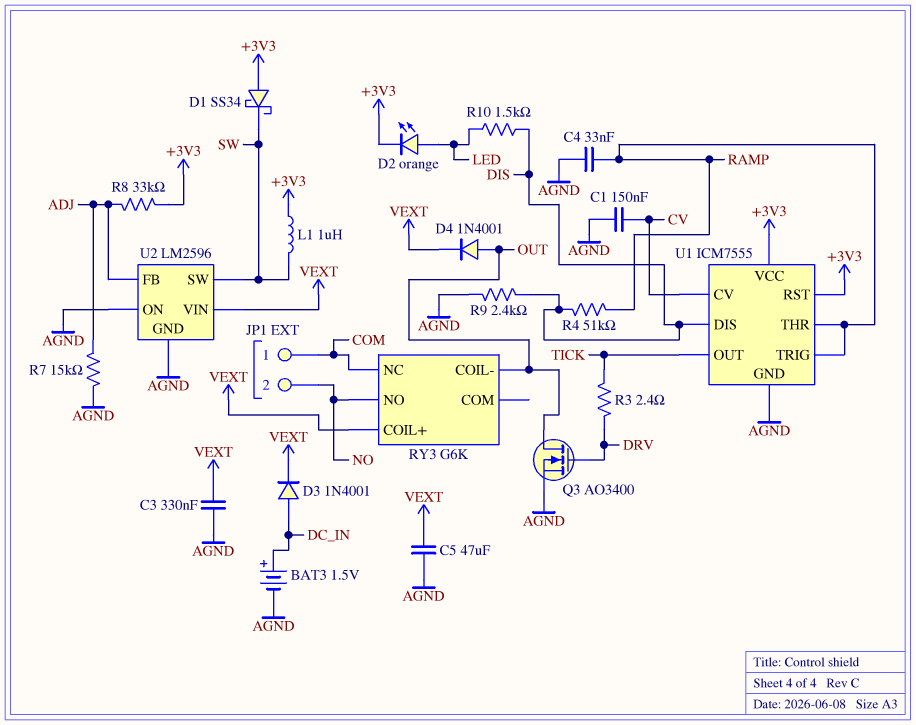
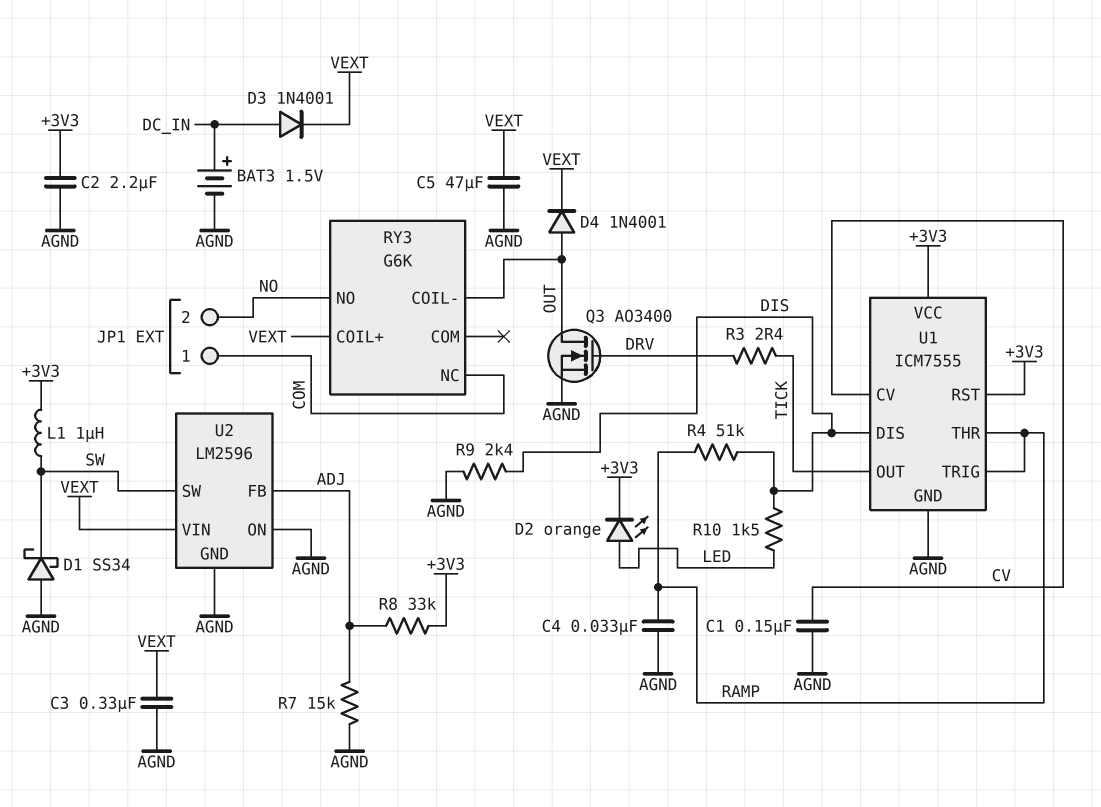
C2: none -> 2.2uF (+3V3, AGND)
D1: schottky SS34 (A +3V3, K SW) -> schottky SS34 (A AGND, K SW)

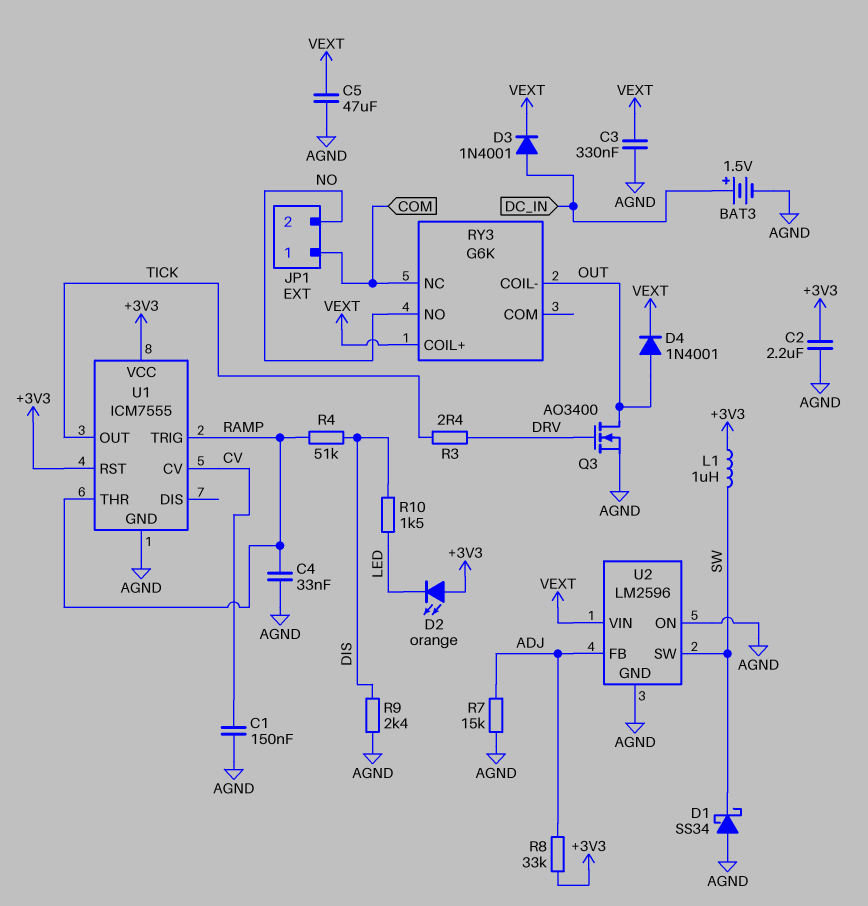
D2: LED orange (A LED, K +3V3) -> LED orange (A +3V3, K LED)
U1 pin DIS: DIS -> none

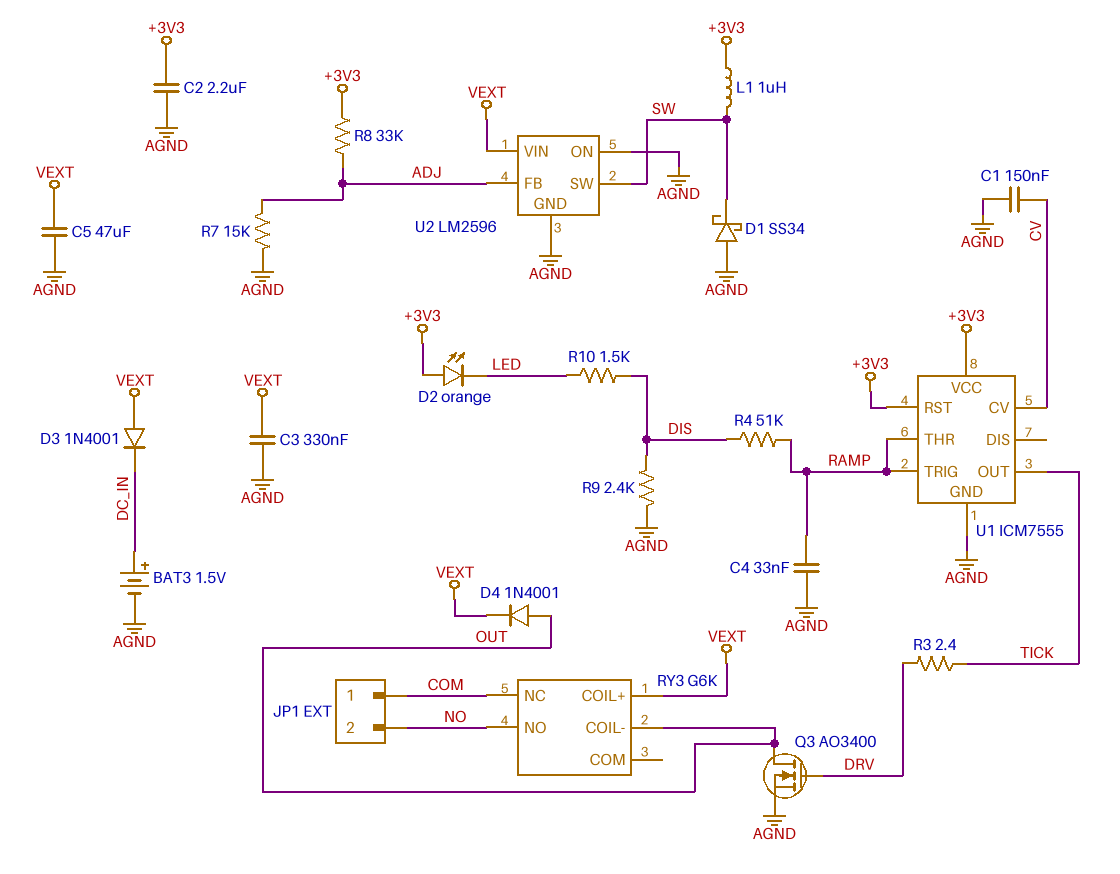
D3: diode 1N4001 (A DC_IN, K VEXT) -> diode 1N4001 (A VEXT, K DC_IN)

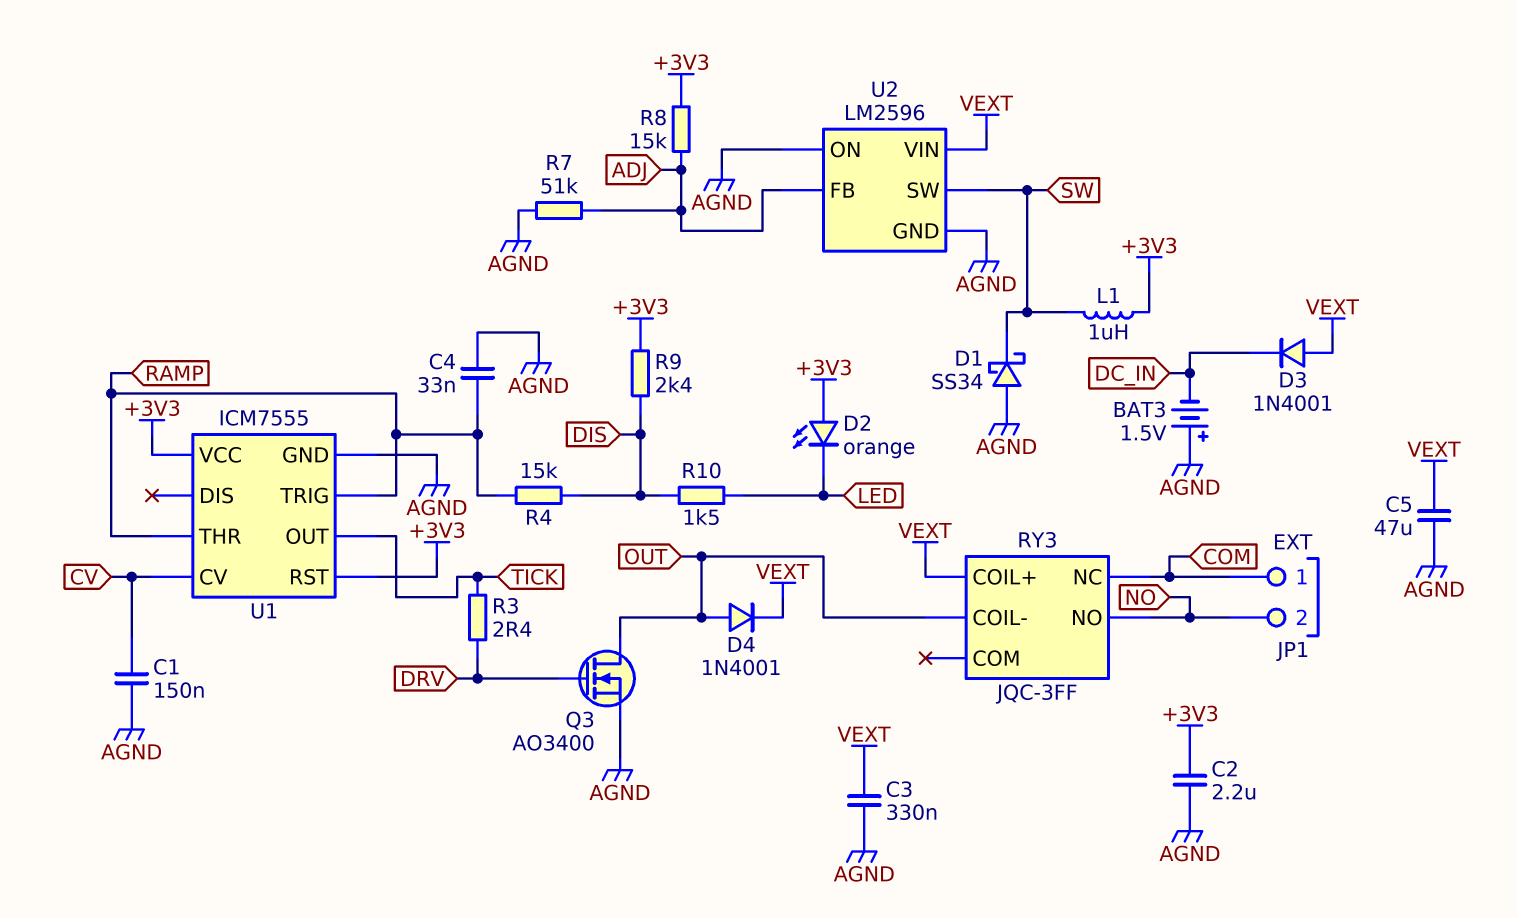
BAT3: 1.5V (plus DC_IN, minus AGND) -> 1.5V (plus AGND, minus DC_IN)
R4: 51k (DIS, RAMP) -> 15k (DIS, RAMP)
R7: 15k (ADJ, AGND) -> 51k (ADJ, AGND)
R8: 33k (+3V3, ADJ) -> 15k (+3V3, ADJ)
R9: 2.4k (AGND, DIS) -> 2.4k (+3V3, DIS)
RY3: G6K -> JQC-3FF

